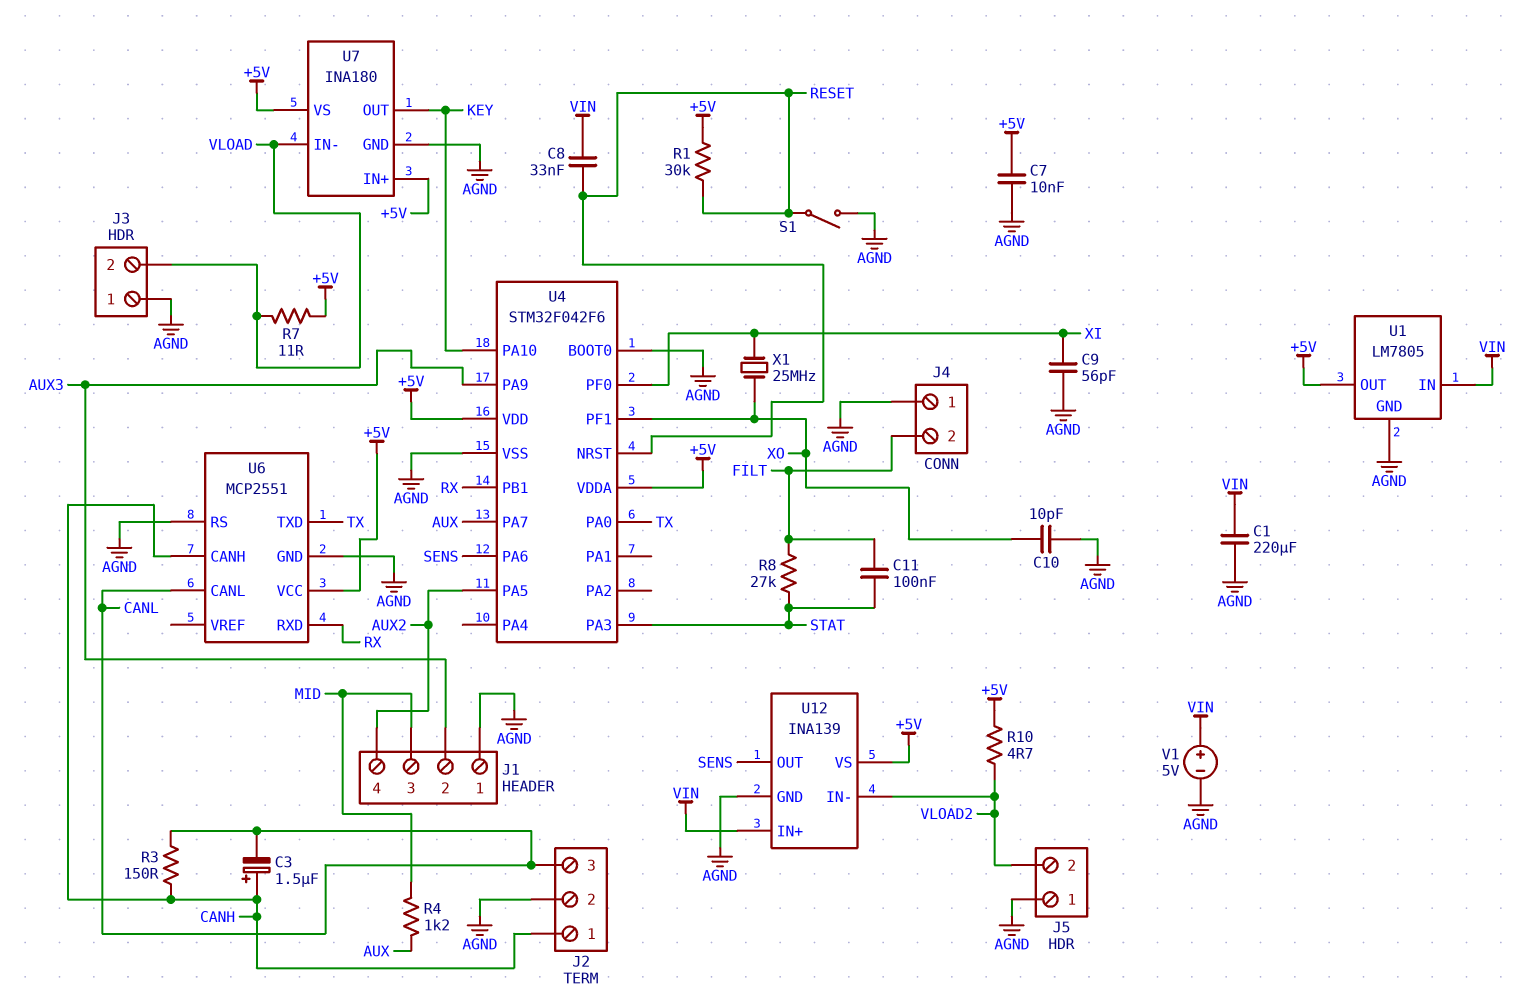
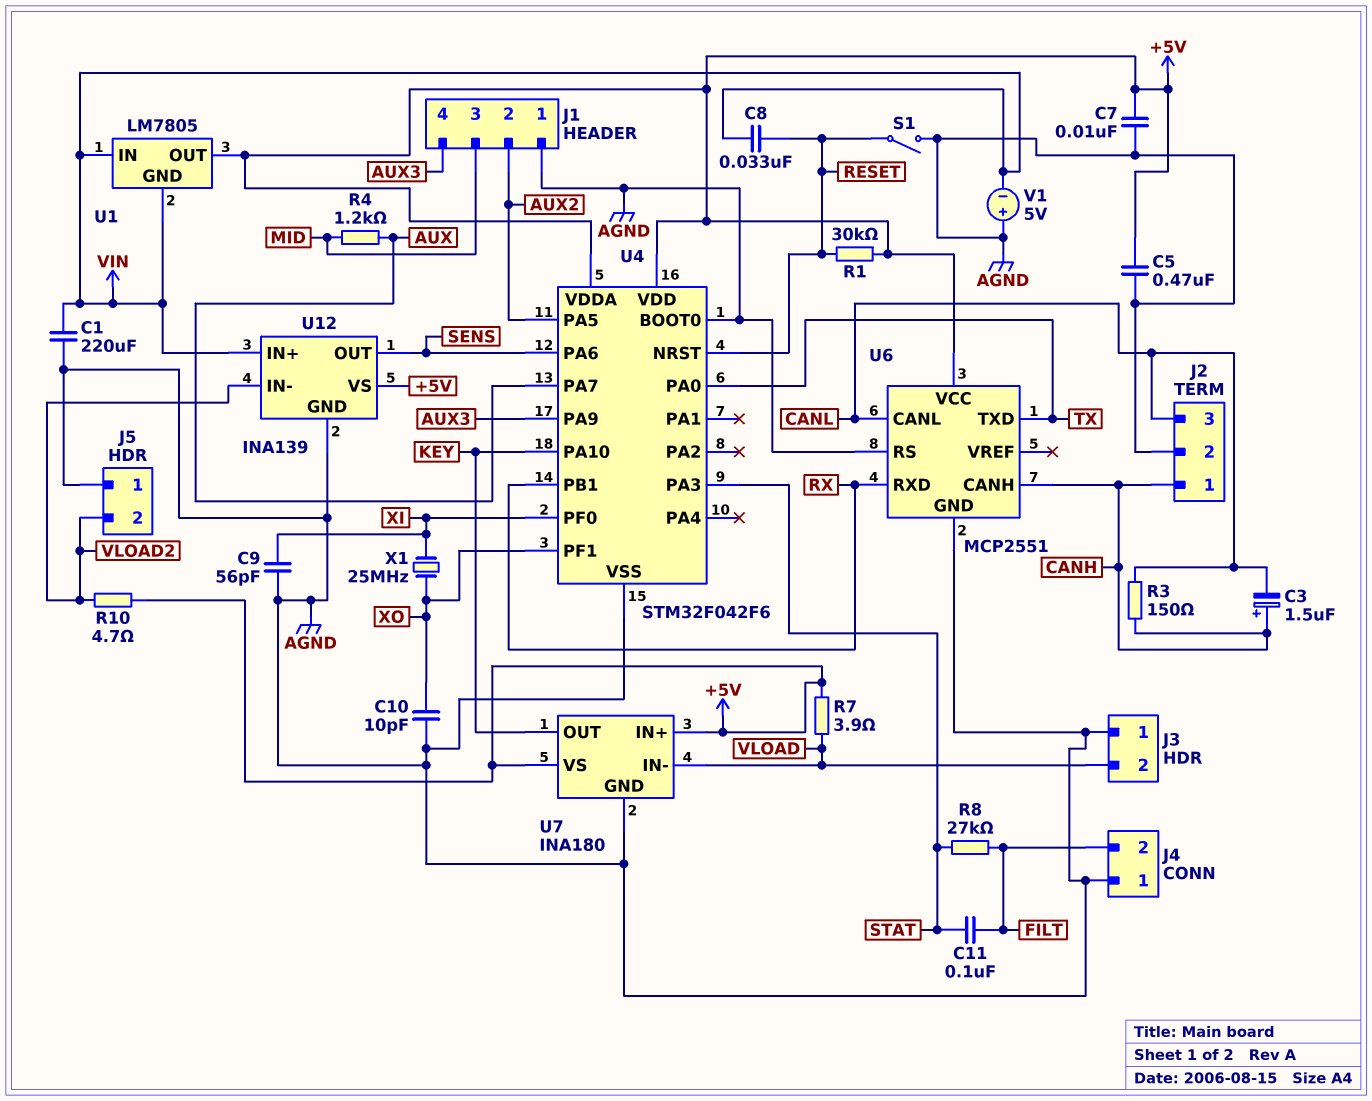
C5: none -> 470nF (+5V, AGND)
J1 pin 2: AUX3 -> AUX2
J1 pin 4: AUX2 -> AUX3
R7: 11 (+5V, VLOAD) -> 3.9 (+5V, VLOAD)
U1 pin GND: AGND -> VIN
V1: 5V (plus VIN, minus AGND) -> 5V (plus AGND, minus VIN)

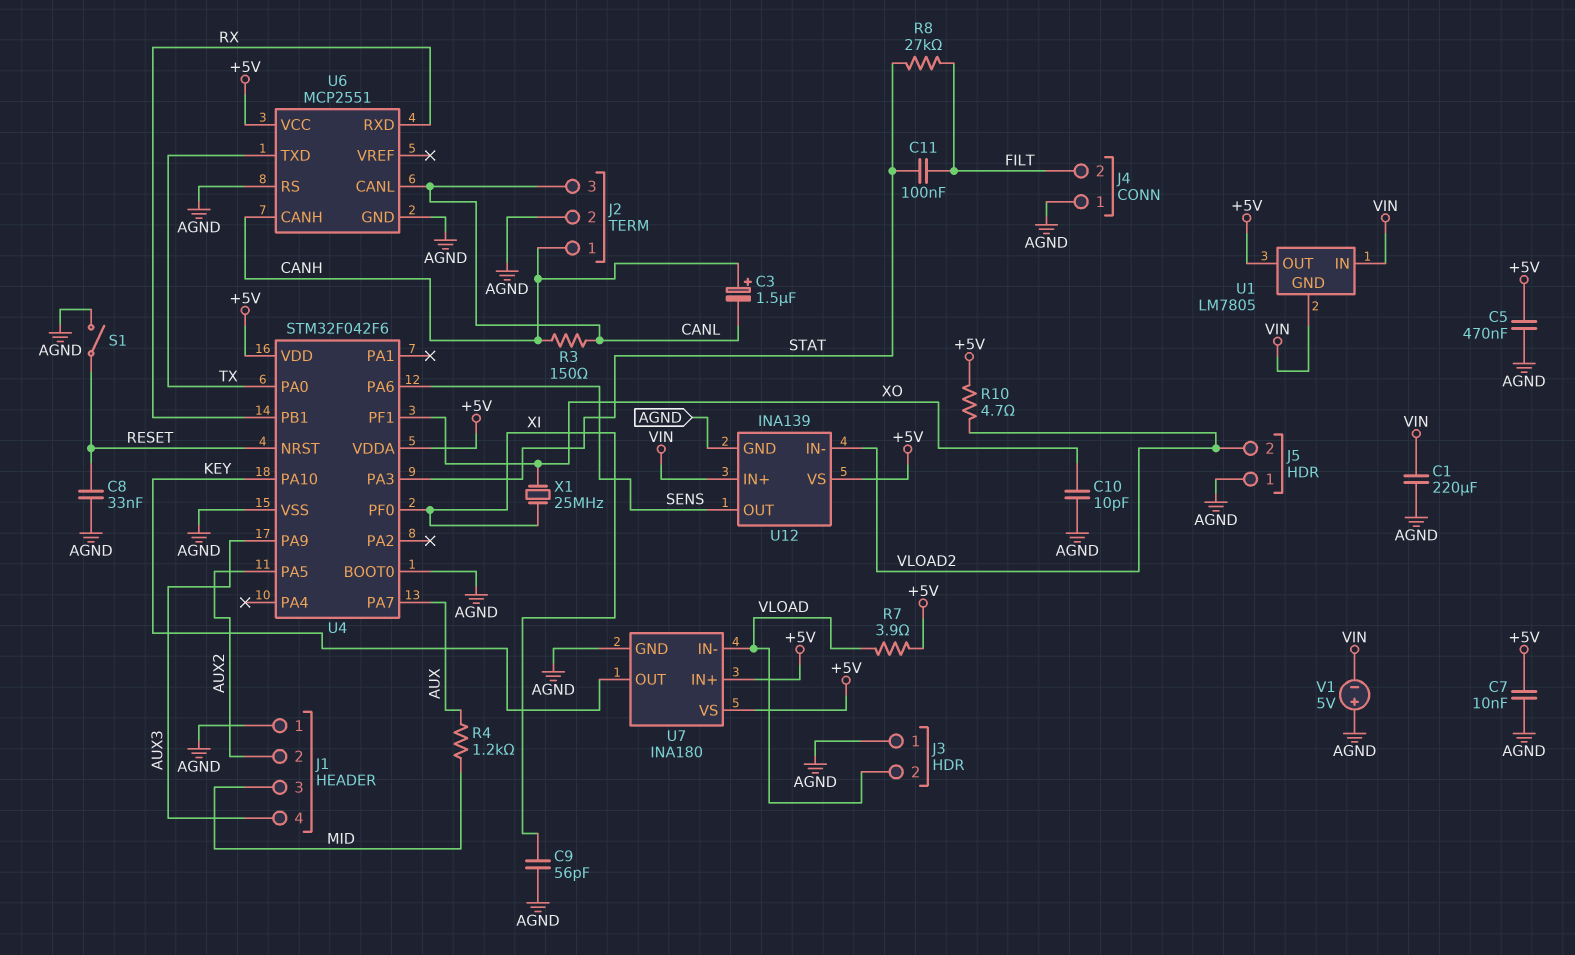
C8: 33nF (RESET, VIN) -> 33nF (AGND, RESET)
R1: 30k (+5V, RESET) -> none

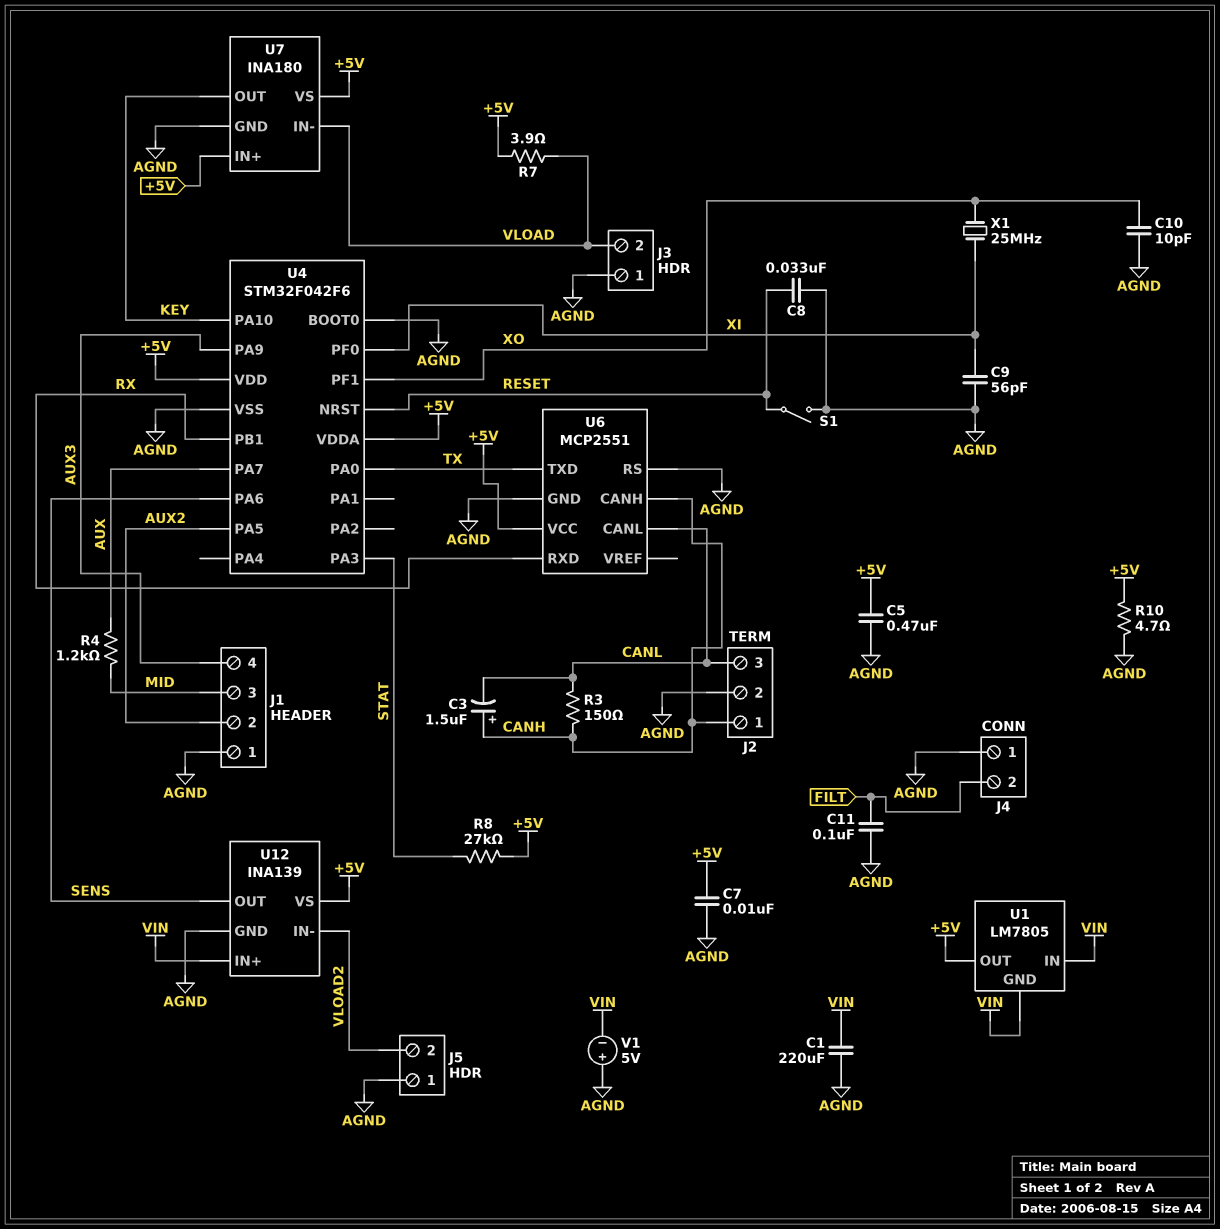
C11: 100nF (FILT, STAT) -> 100nF (AGND, FILT)
R8: 27k (FILT, STAT) -> 27k (+5V, STAT)
R10: 4.7 (+5V, VLOAD2) -> 4.7 (+5V, AGND)

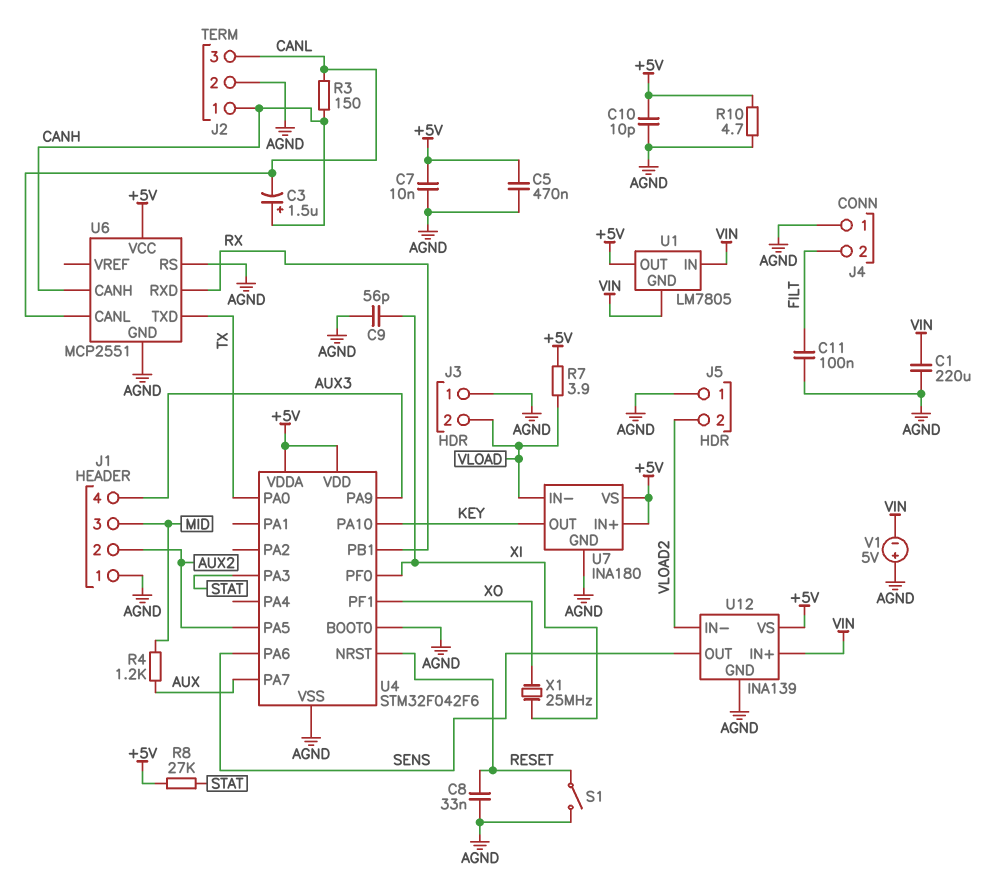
C10: 10pF (AGND, XO) -> 10pF (+5V, AGND)

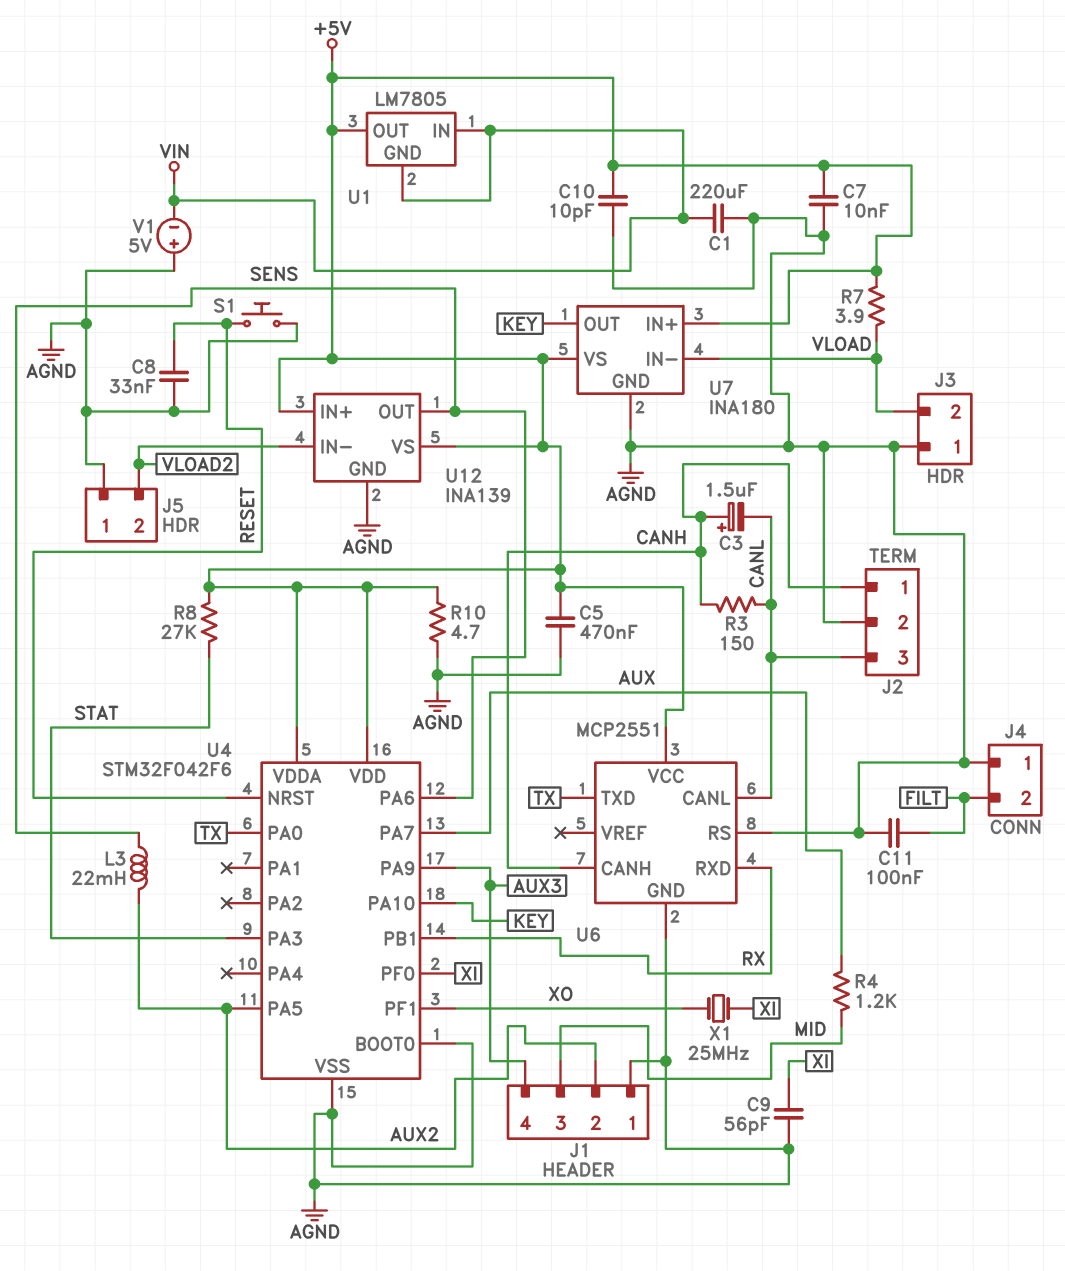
L3: none -> 22mH (AUX2, SENS)
S1: switch (AGND, RESET) -> button (AGND, RESET)
U12 pin IN+: VIN -> +5V

